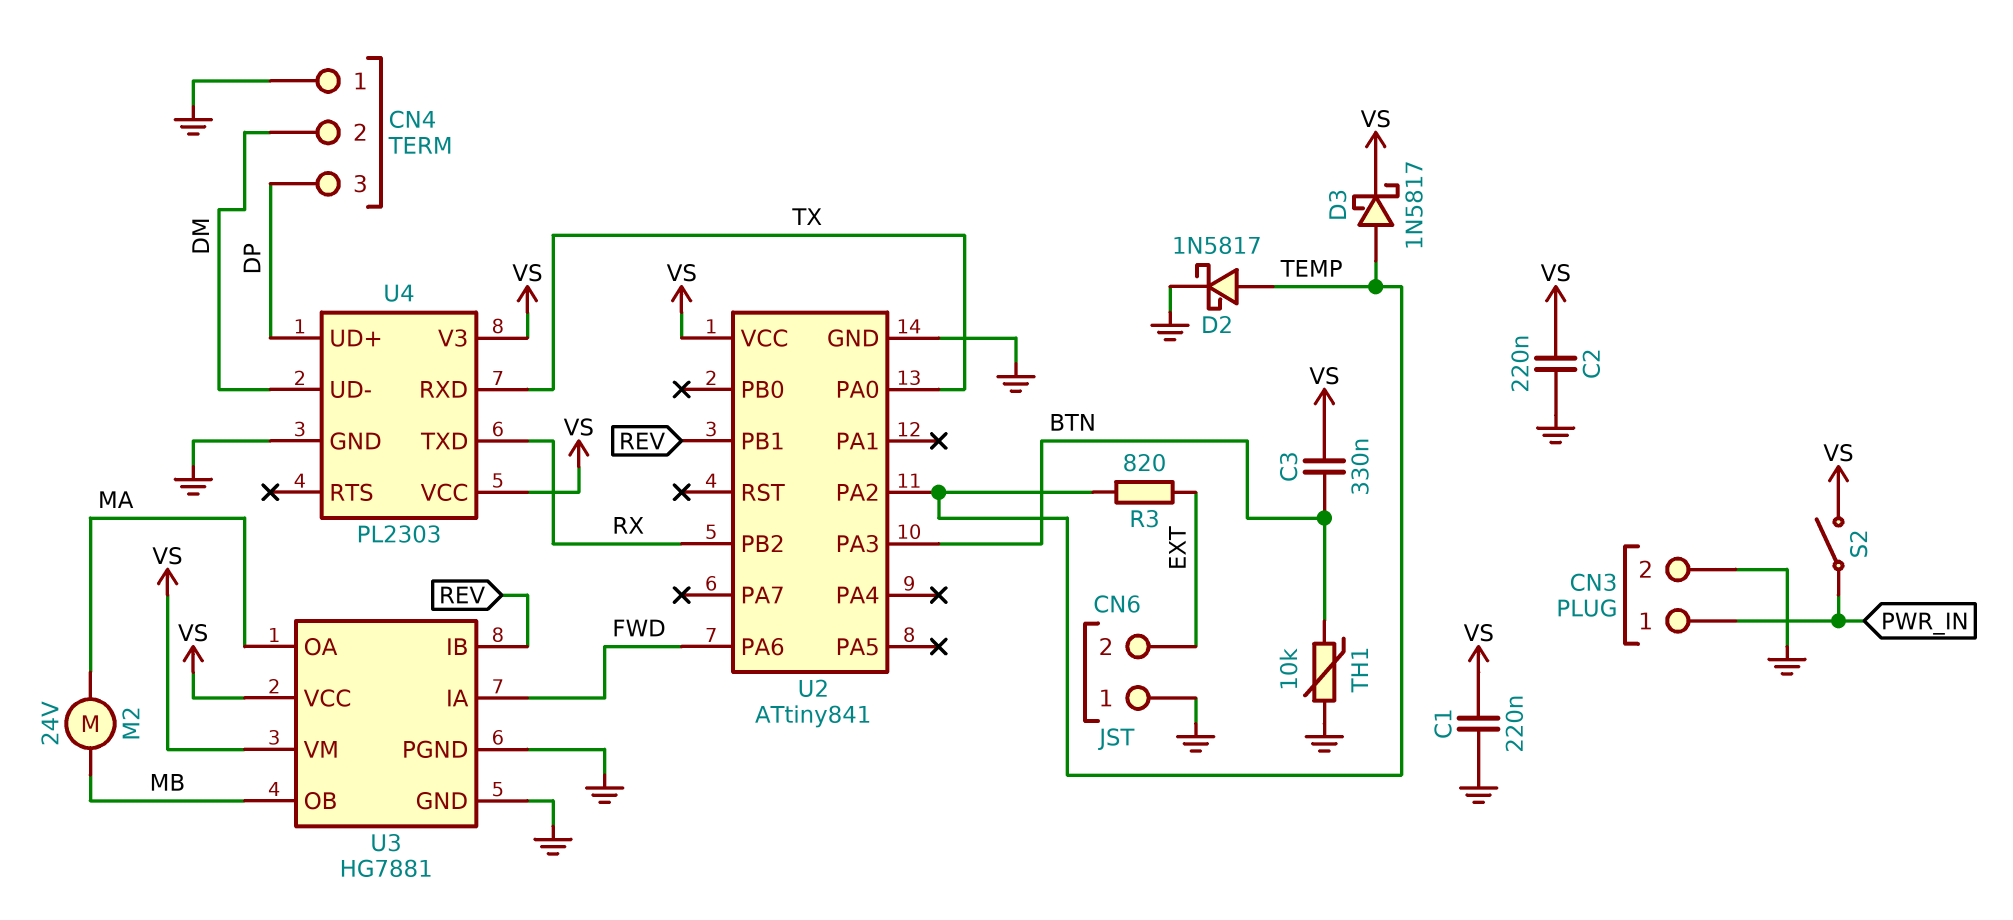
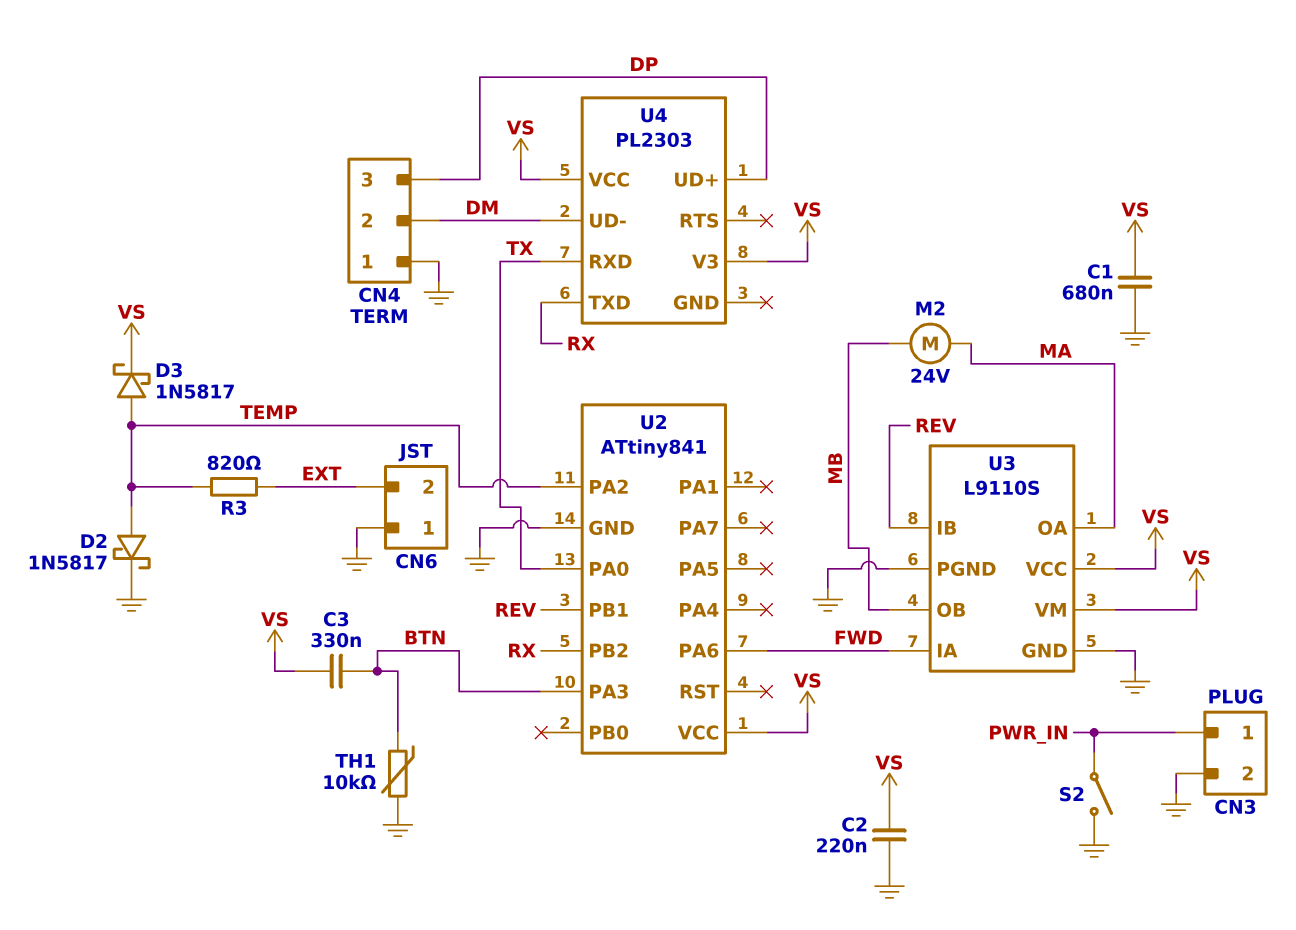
C1: 220nF (GND, VS) -> 680nF (GND, VS)
S2: switch (PWR_IN, VS) -> switch (GND, PWR_IN)
U3: HG7881 -> L9110S
U4 pin GND: GND -> none

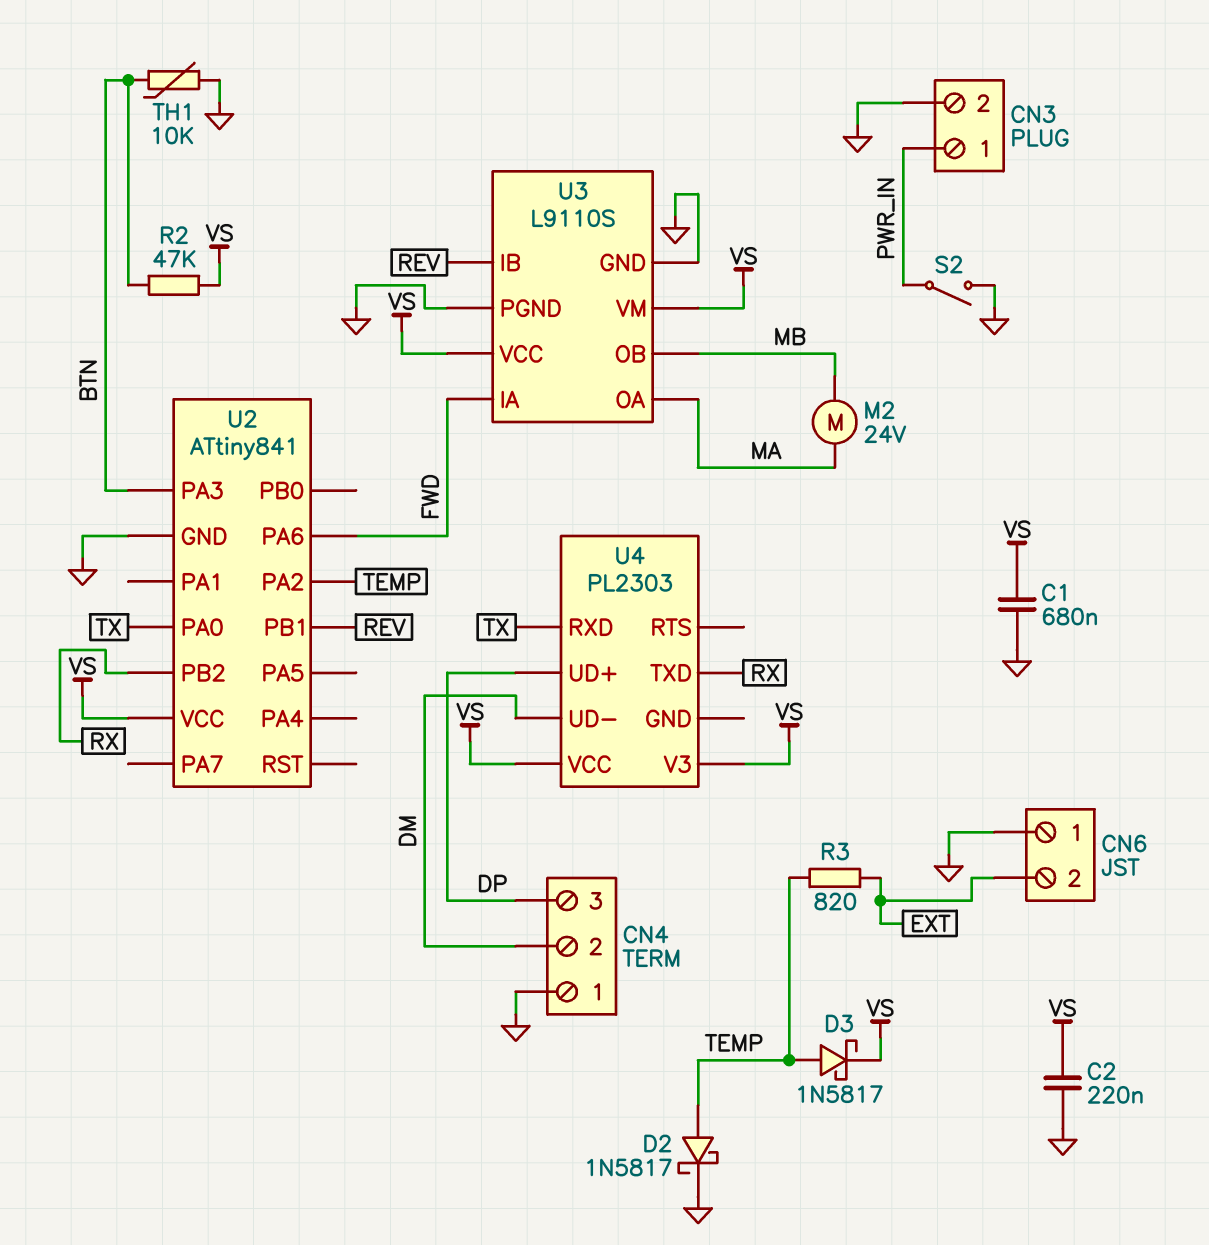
C3: 330nF (BTN, VS) -> none
R2: none -> 47k (BTN, VS)

